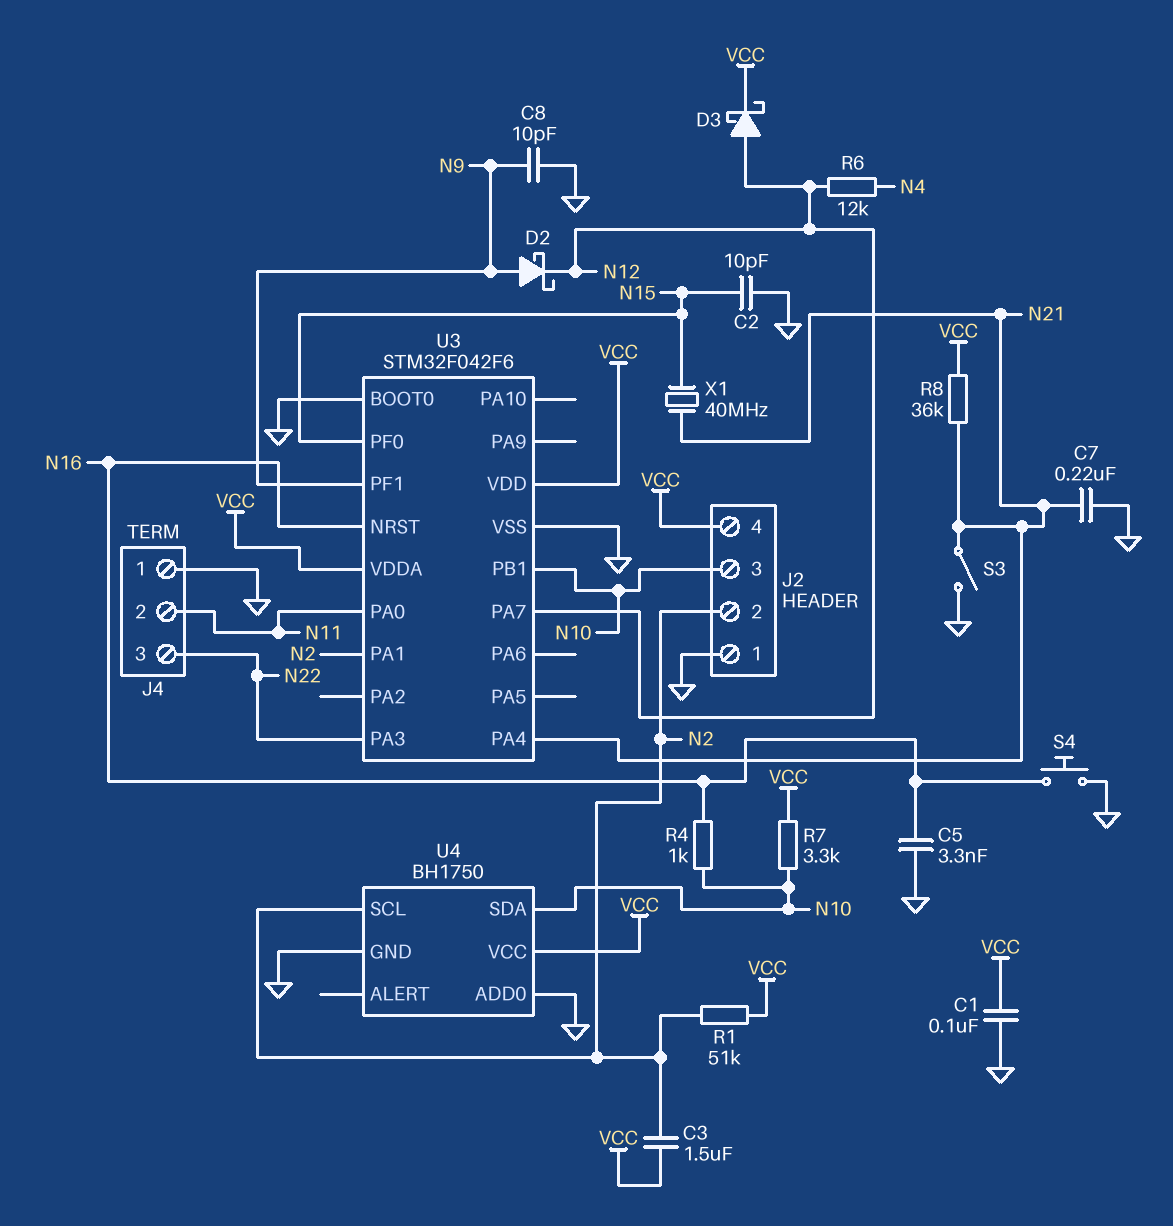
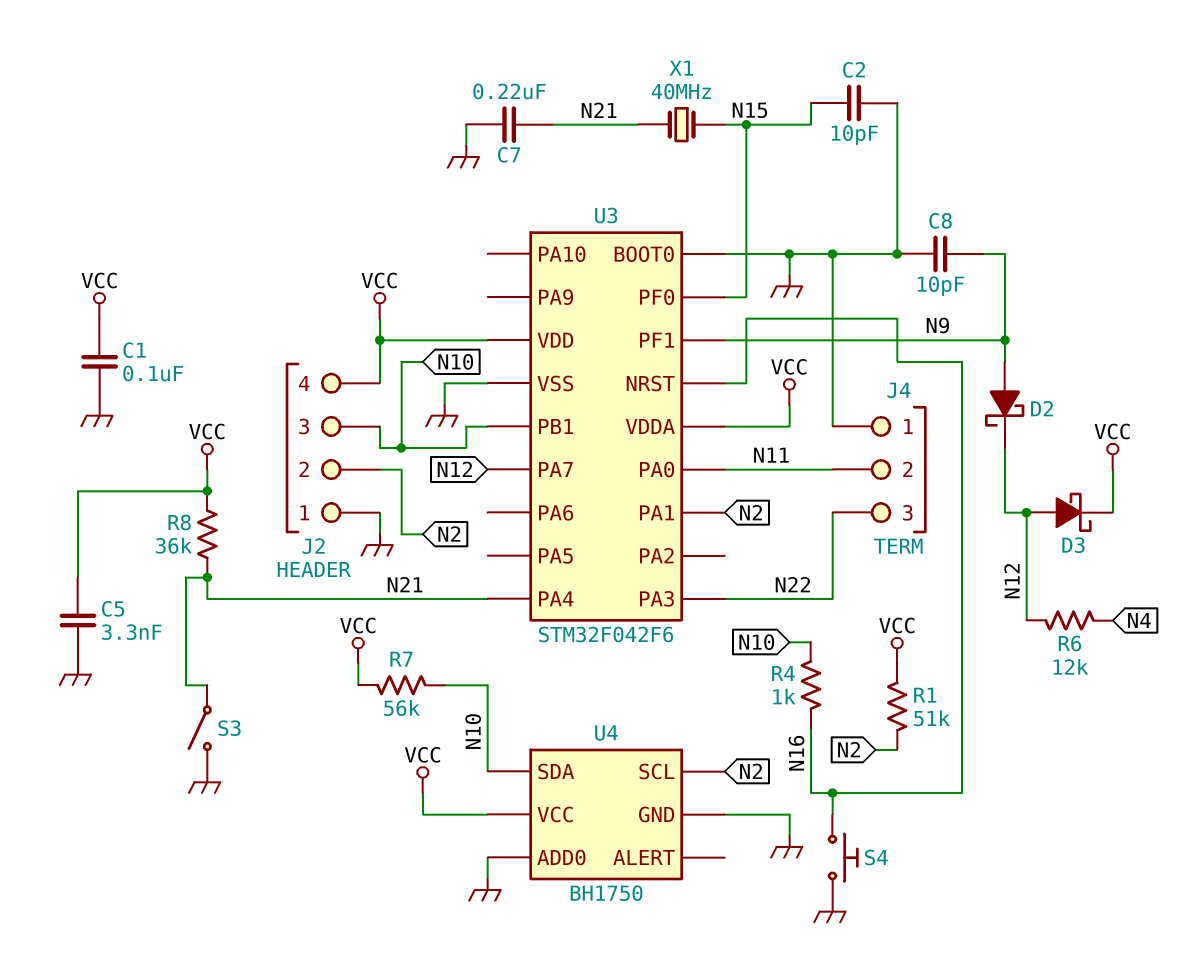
C3: 1.5uF (N2, VCC) -> none
C5: 3.3nF (GND, N16) -> 3.3nF (GND, VCC)
R7: 3.3k (N10, VCC) -> 56k (N10, VCC)

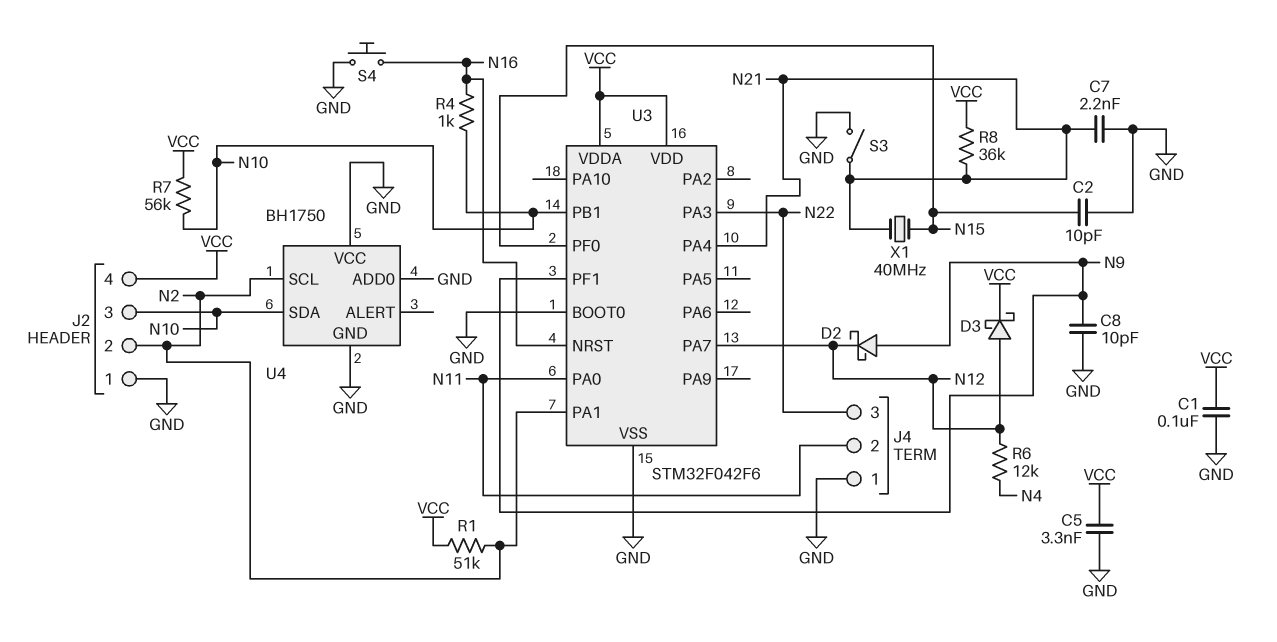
C7: 220nF (GND, N21) -> 2.2nF (GND, N21)
U4 pin VCC: VCC -> GND

